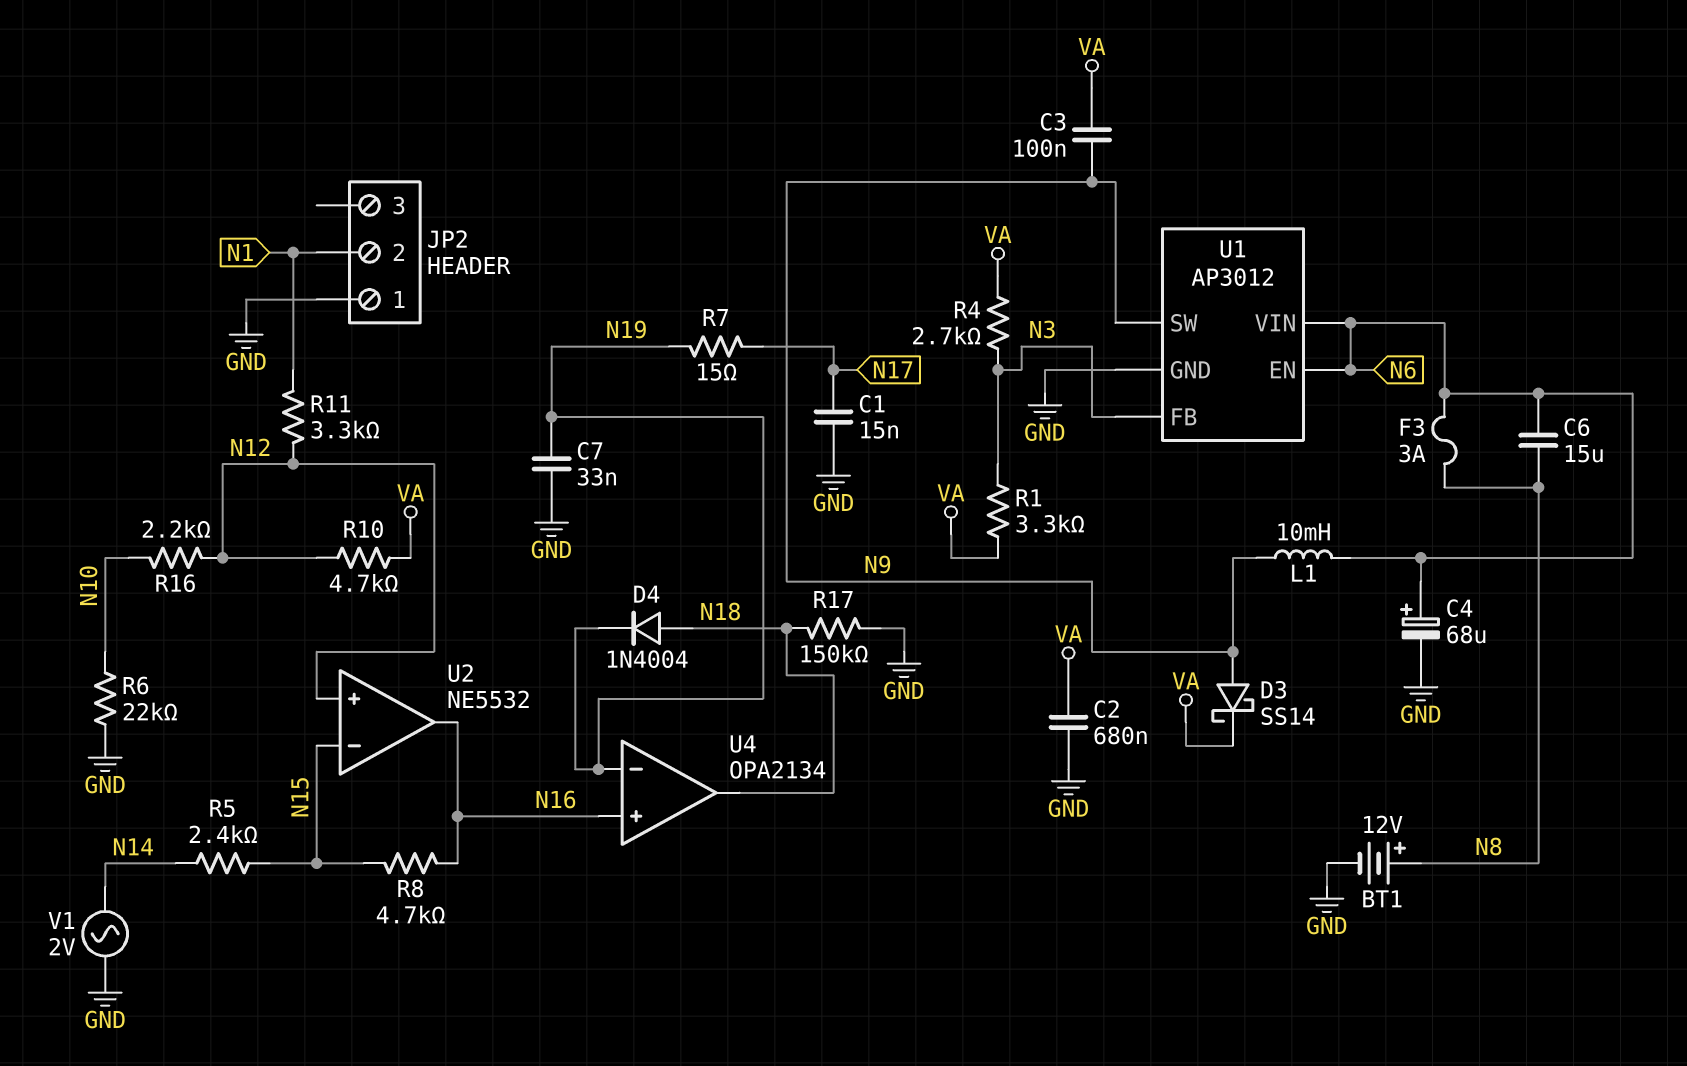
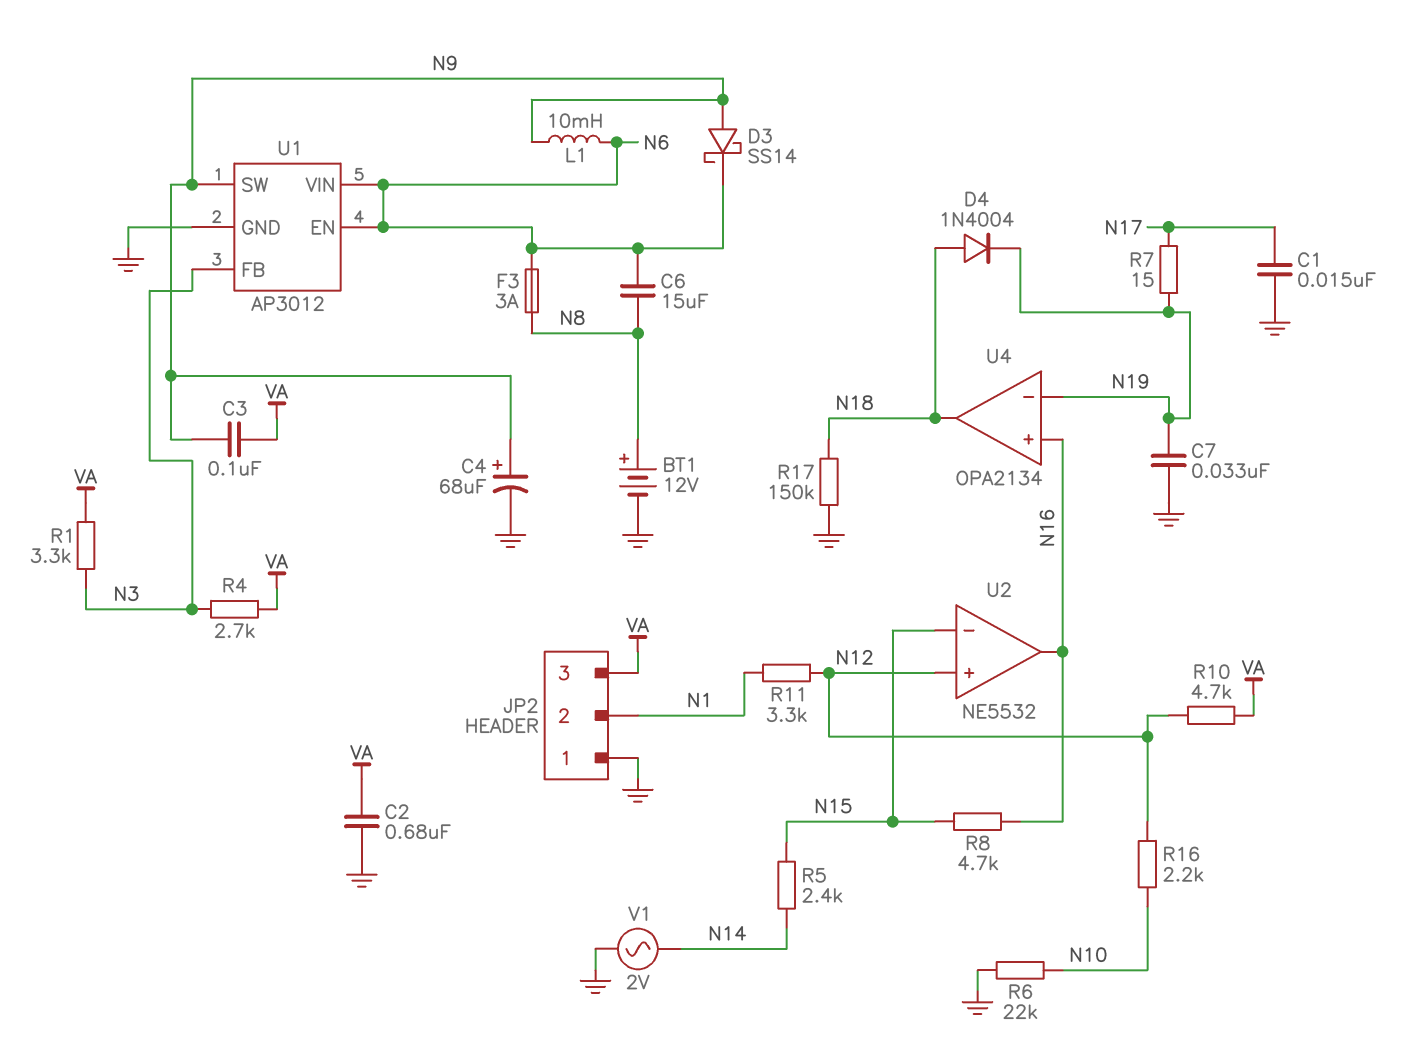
C4: 68uF (plus N6, minus GND) -> 68uF (plus N9, minus GND)
D3: schottky SS14 (A N9, K VA) -> schottky SS14 (A N9, K N6)
JP2 pin 3: none -> VA

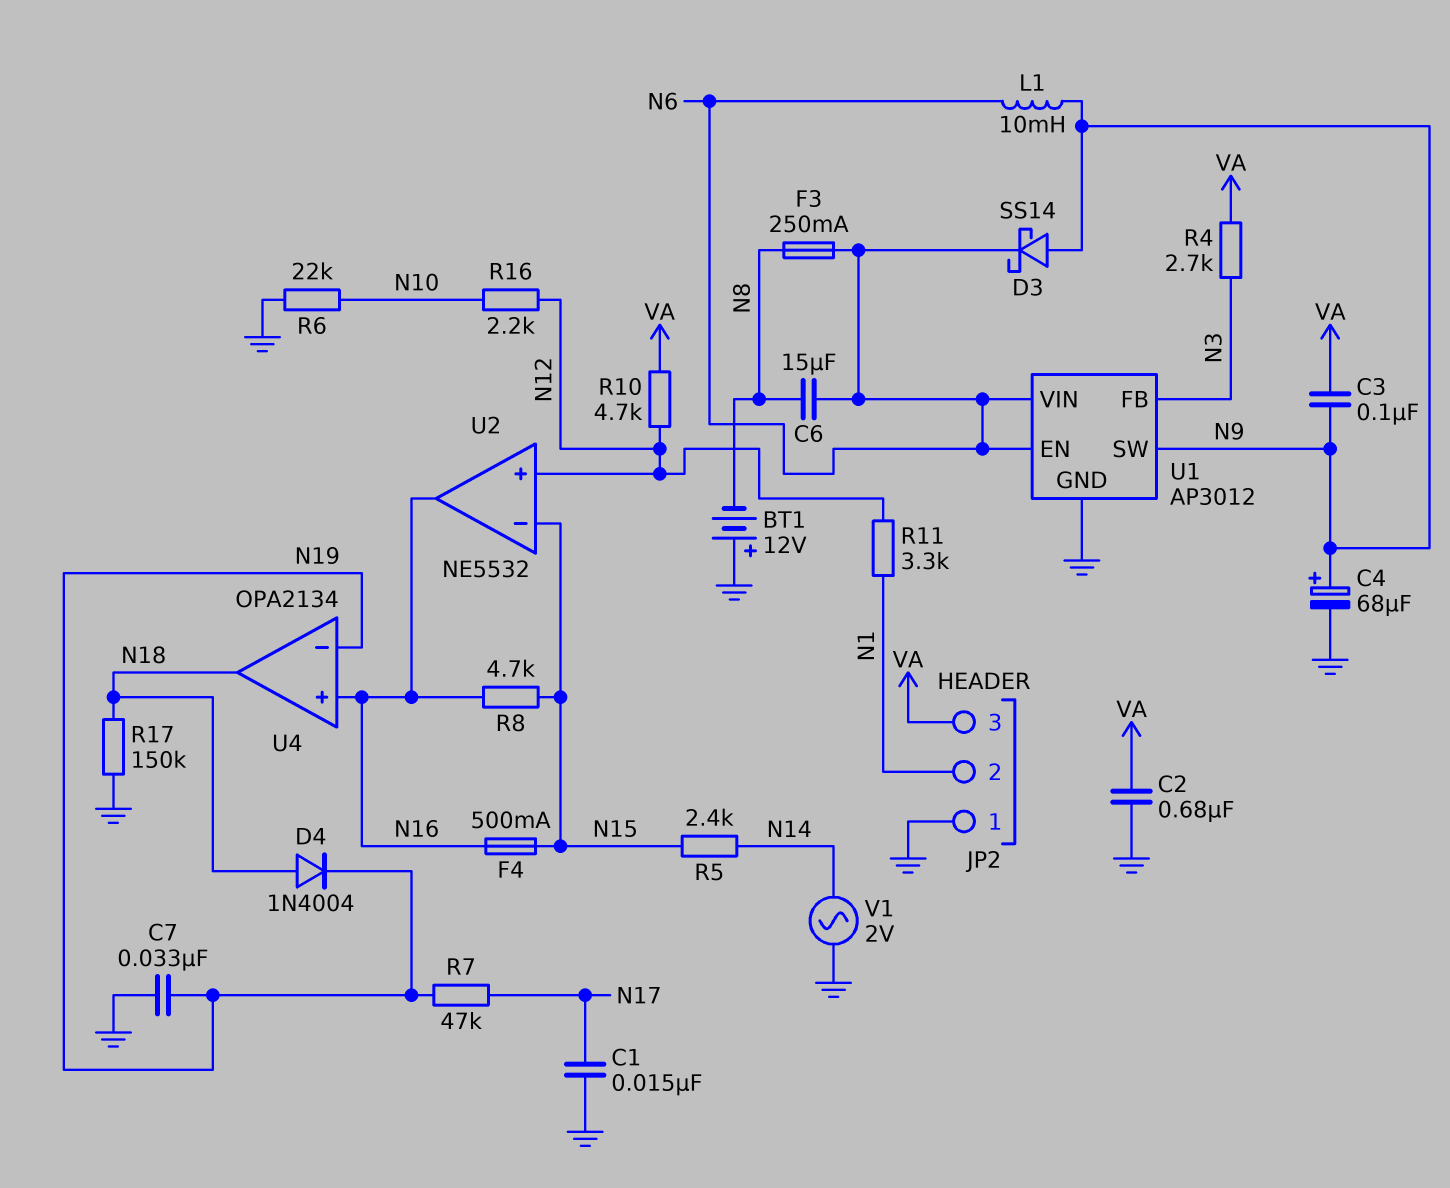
BT1: 12V (plus N8, minus GND) -> 12V (plus GND, minus N8)
F3: 3A (N6, N8) -> 250mA (N6, N8)
F4: none -> 500mA (N15, N16)
R1: 3.3k (N3, VA) -> none
R7: 15 (N17, N19) -> 47k (N17, N19)

